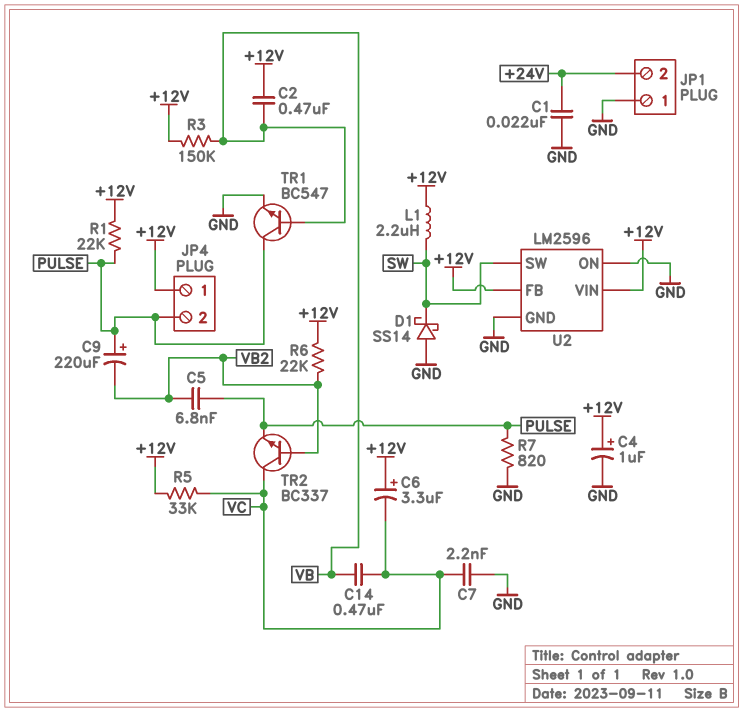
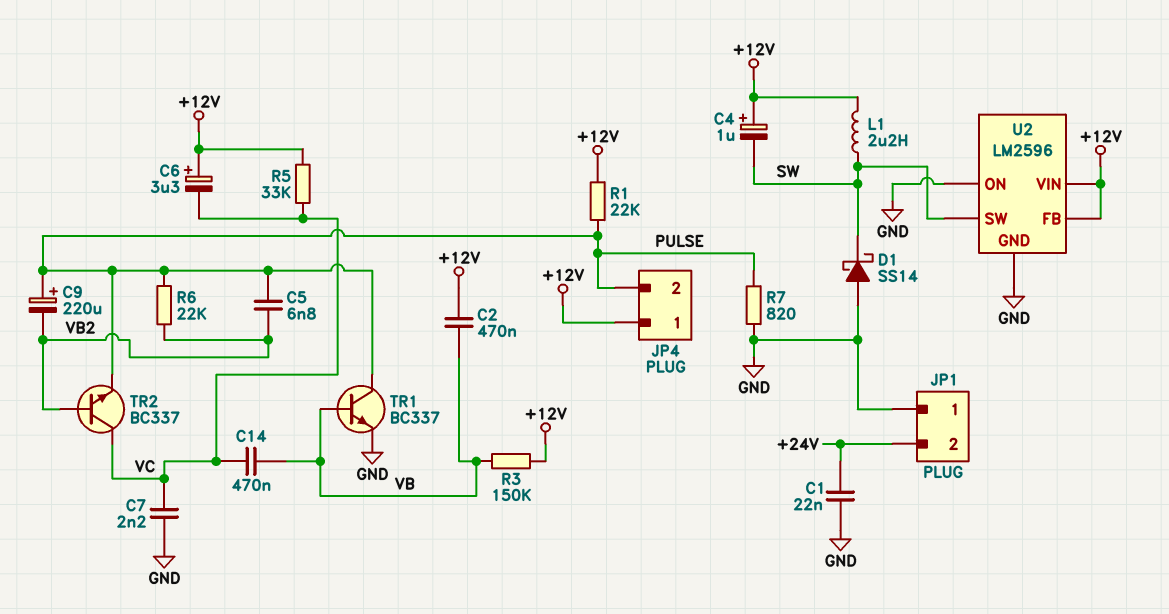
C4: 1uF (plus +12V, minus GND) -> 1uF (plus +12V, minus SW)
R6: 22k (+12V, VB2) -> 22k (PULSE, VB2)
TR1: NPN BC547 (B VB, C PULSE, E GND) -> NPN BC337 (B VB, C PULSE, E GND)

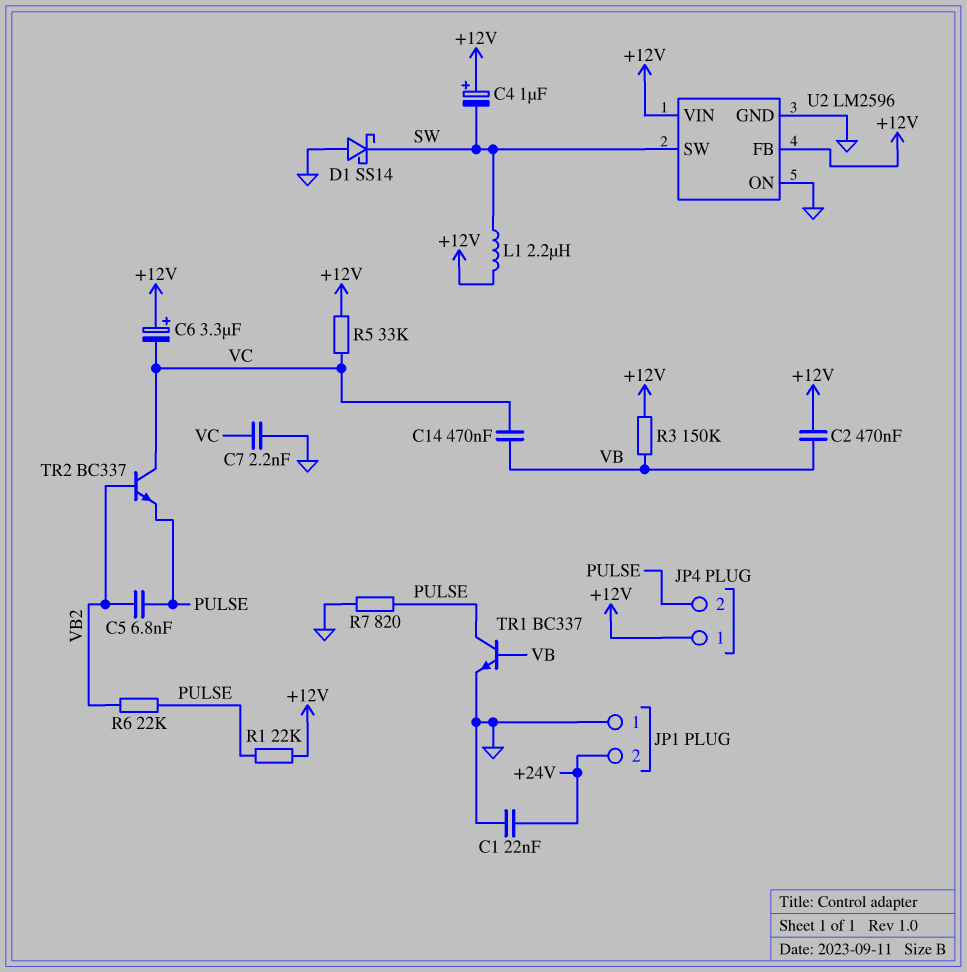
C9: 220uF (plus PULSE, minus VB2) -> none

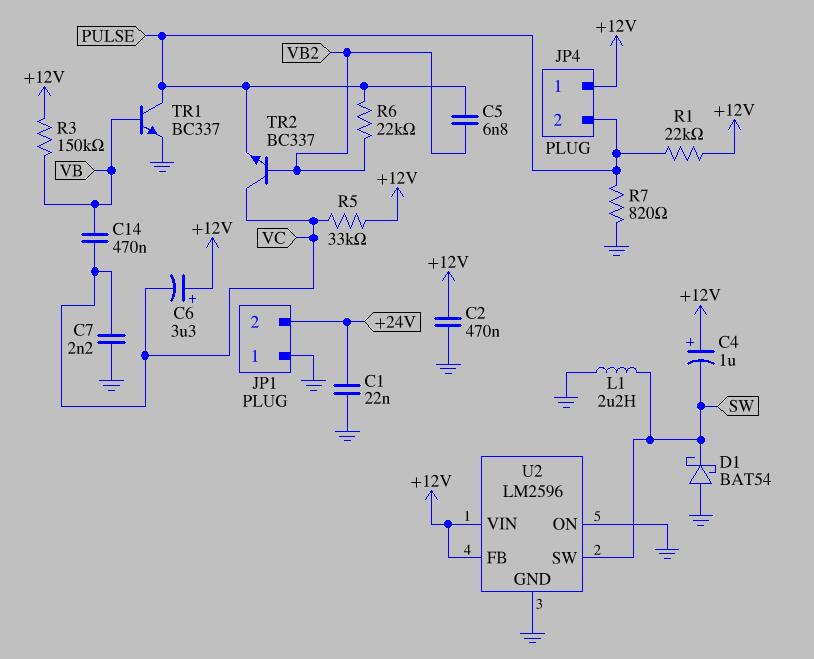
C2: 470nF (+12V, VB) -> 470nF (+12V, GND)
D1: schottky SS14 (A GND, K SW) -> schottky BAT54 (A GND, K SW)
L1: 2.2uH (+12V, SW) -> 2.2uH (GND, SW)

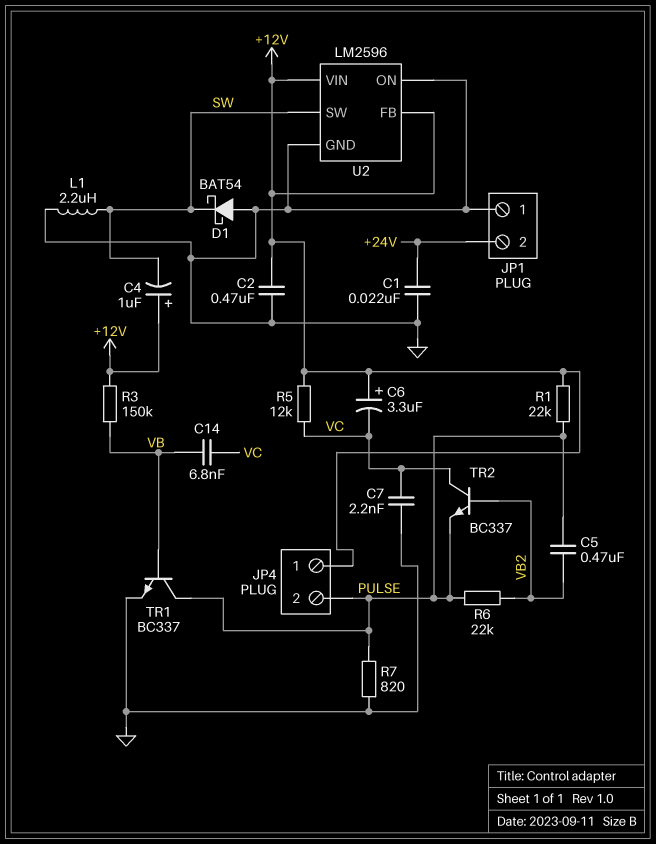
C5: 6.8nF (PULSE, VB2) -> 470nF (PULSE, VB2)
C14: 470nF (VB, VC) -> 6.8nF (VB, VC)
R5: 33k (+12V, VC) -> 12k (+12V, VC)

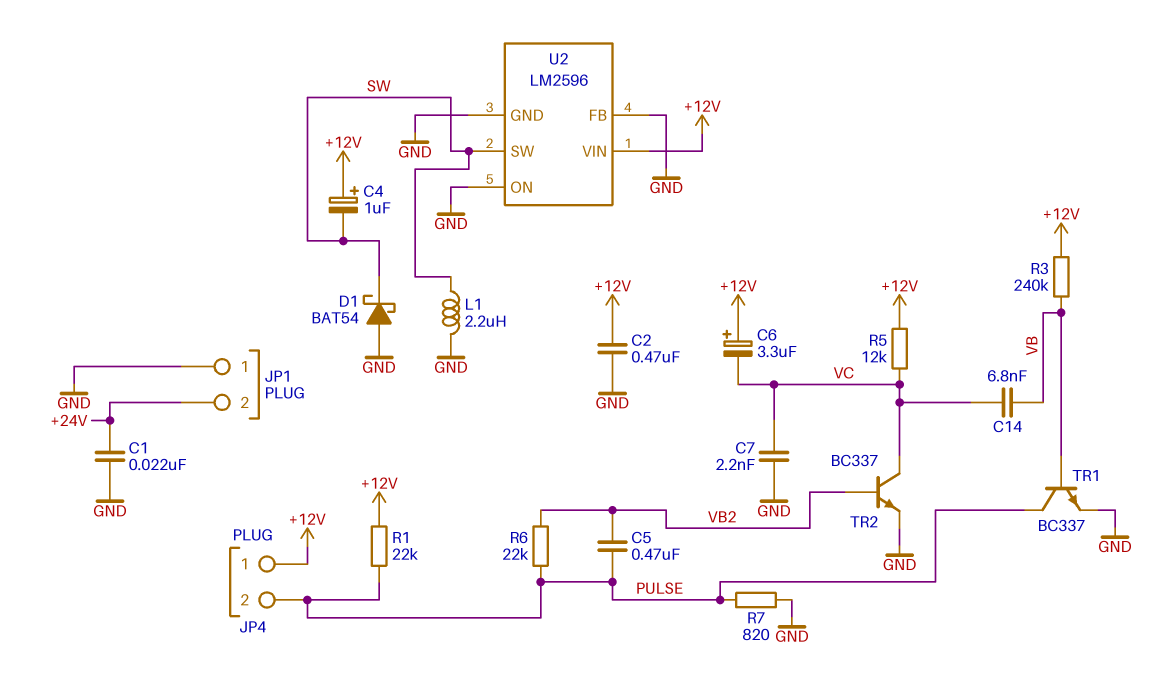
R3: 150k (+12V, VB) -> 240k (+12V, VB)
TR2: NPN BC337 (B VB2, C VC, E PULSE) -> NPN BC337 (B VB2, C VC, E GND)
U2 pin FB: +12V -> GND

